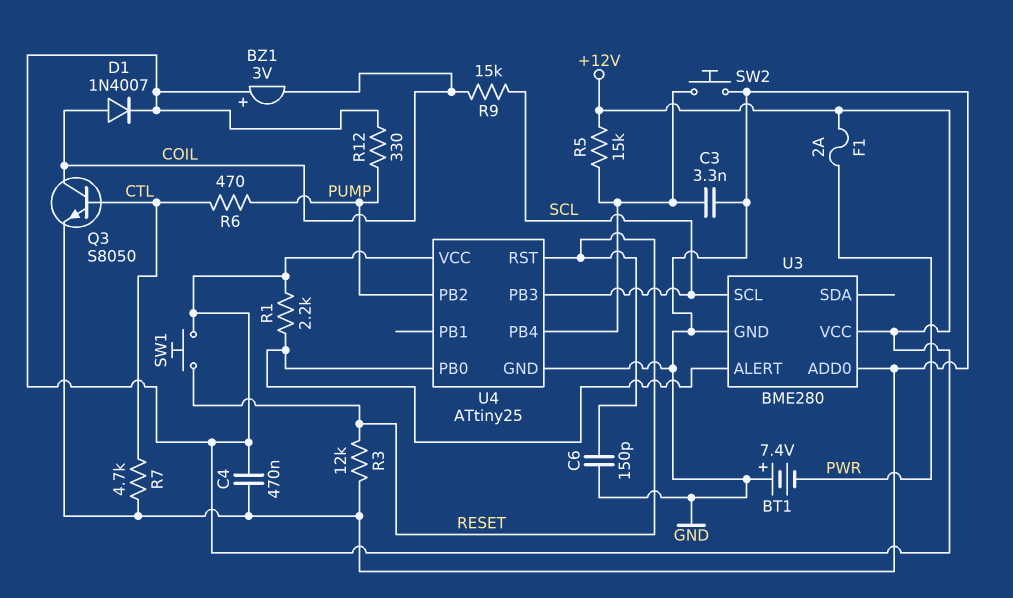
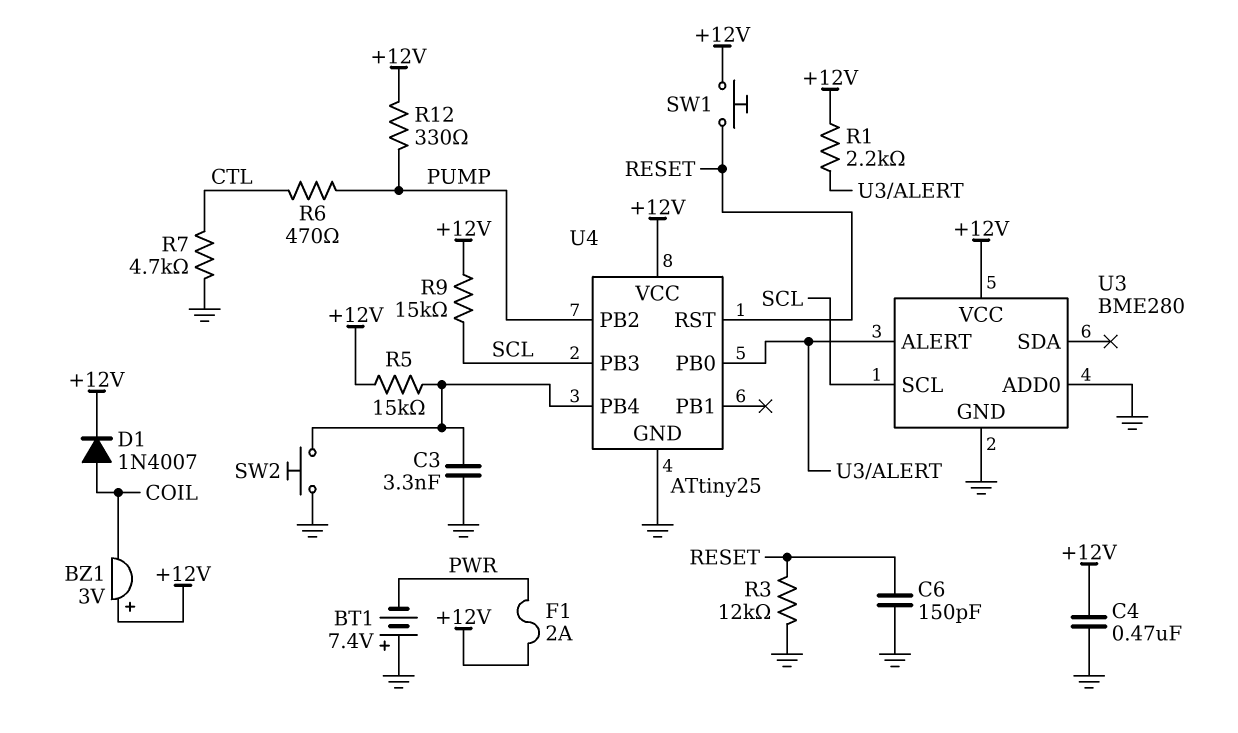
Q3: NPN S8050 (B CTL, C COIL, E GND) -> none
R9: 15k (COIL, SCL) -> 15k (+12V, SCL)

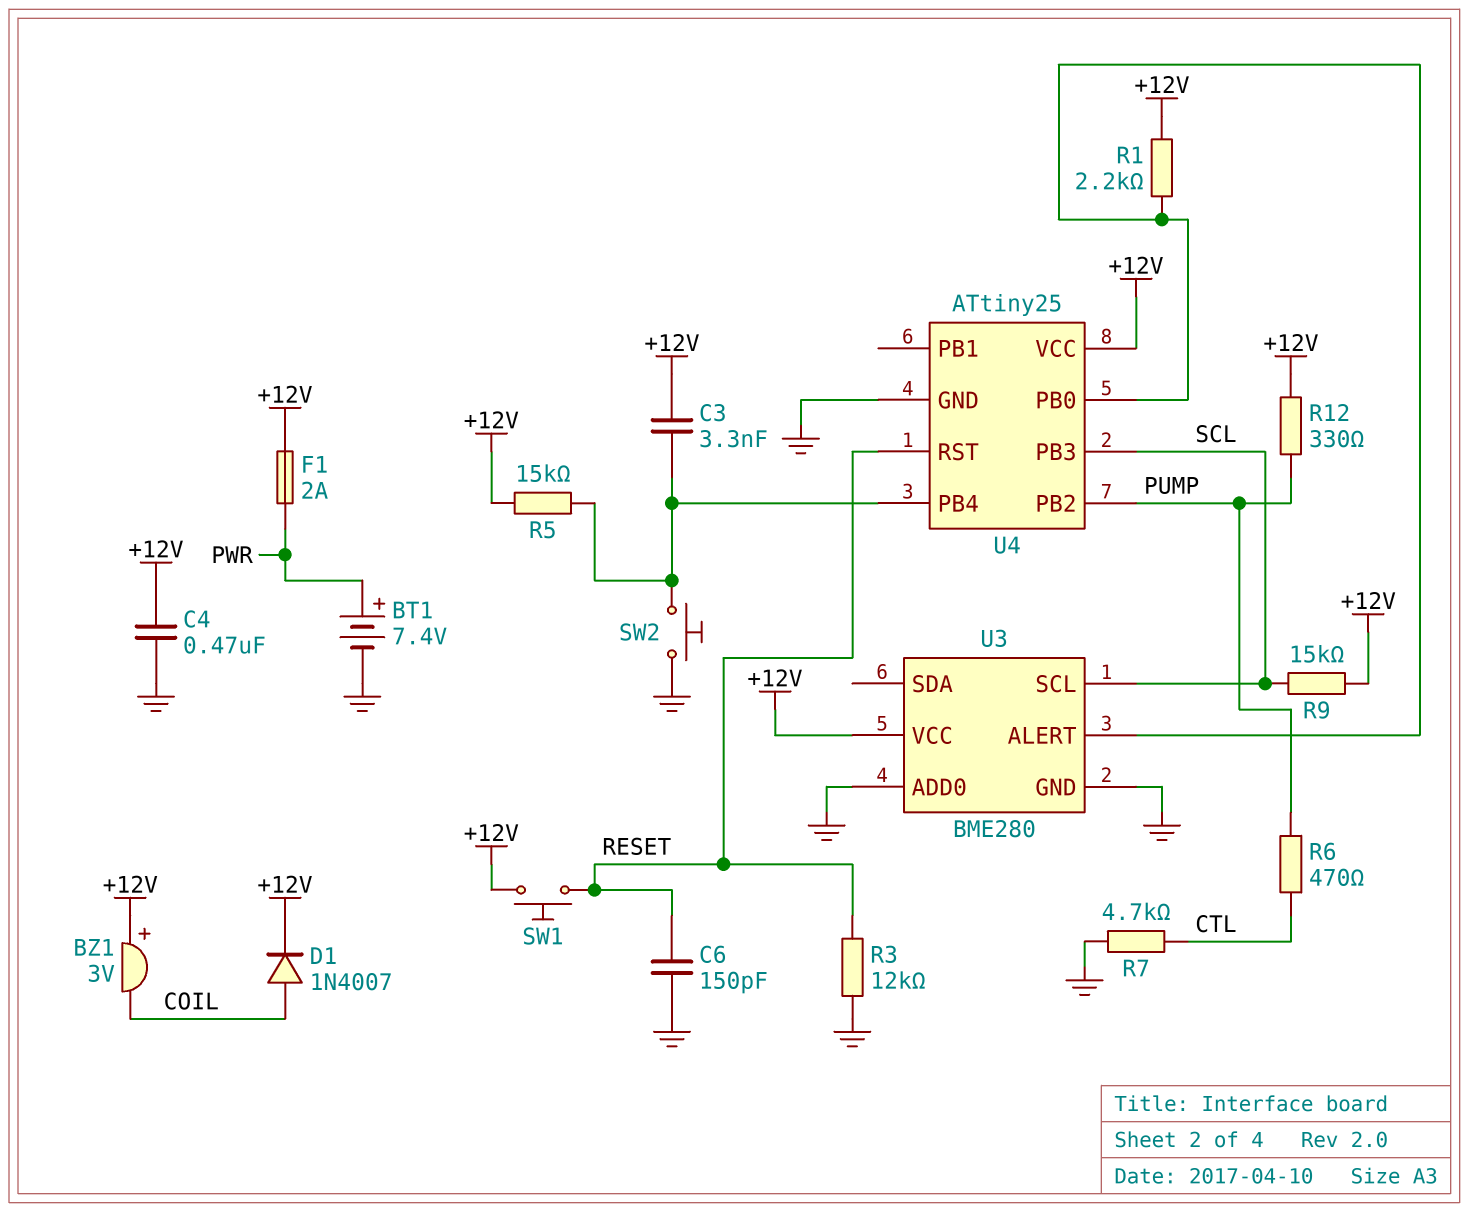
BT1: 7.4V (plus GND, minus PWR) -> 7.4V (plus PWR, minus GND)
C3: 3.3nF (GND, U4/PB4) -> 3.3nF (+12V, U4/PB4)

